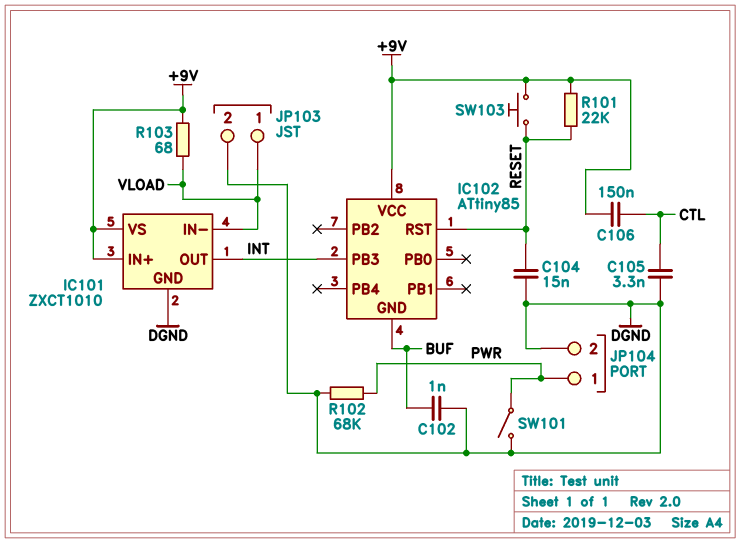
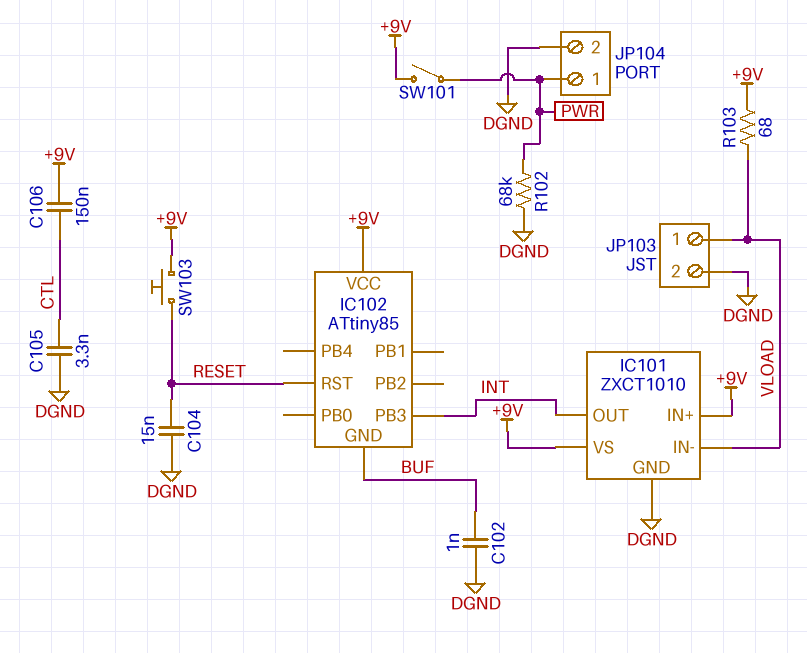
R101: 22k (+9V, RESET) -> none
SW101: switch (DGND, PWR) -> switch (+9V, PWR)

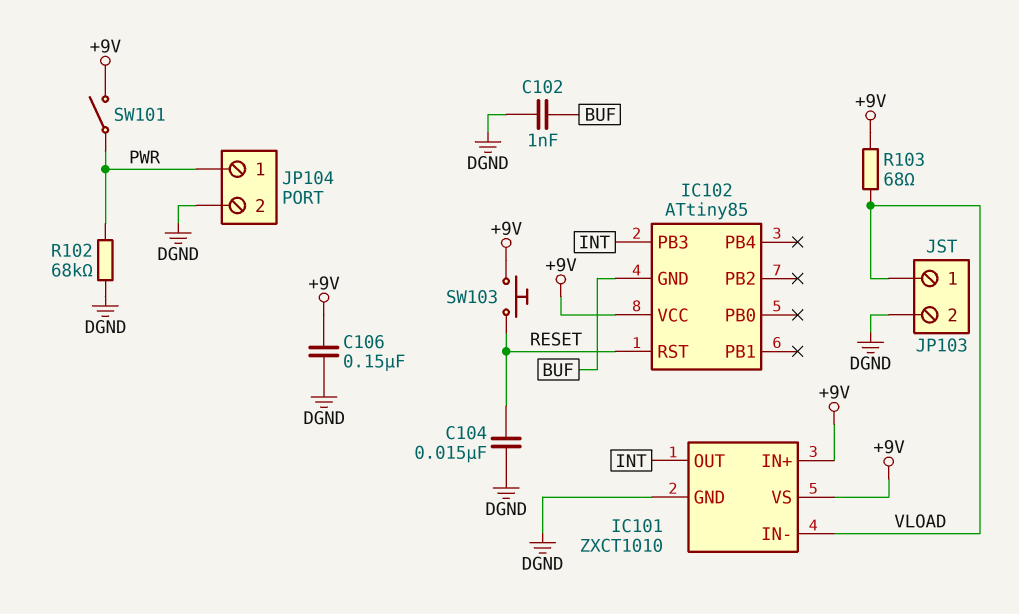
C105: 3.3nF (CTL, DGND) -> none
C106: 150nF (+9V, CTL) -> 150nF (+9V, DGND)

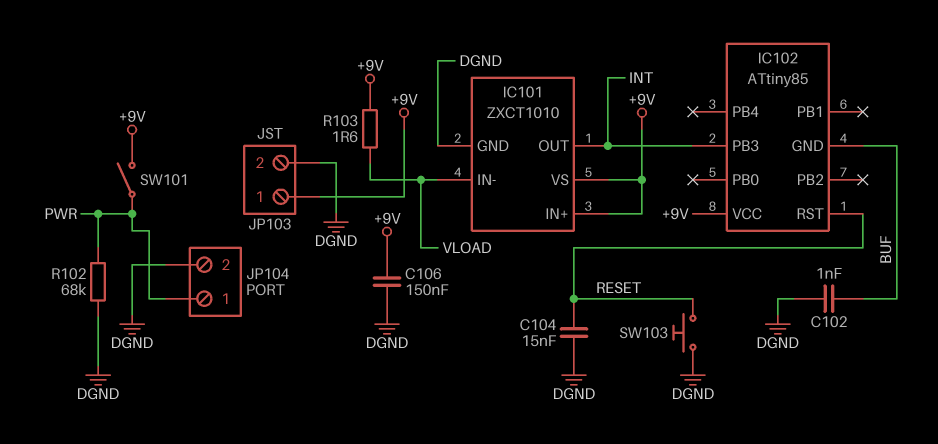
JP103 pin 1: VLOAD -> +9V
R103: 68 (+9V, VLOAD) -> 1.6 (+9V, VLOAD)
SW103: button (+9V, RESET) -> button (DGND, RESET)

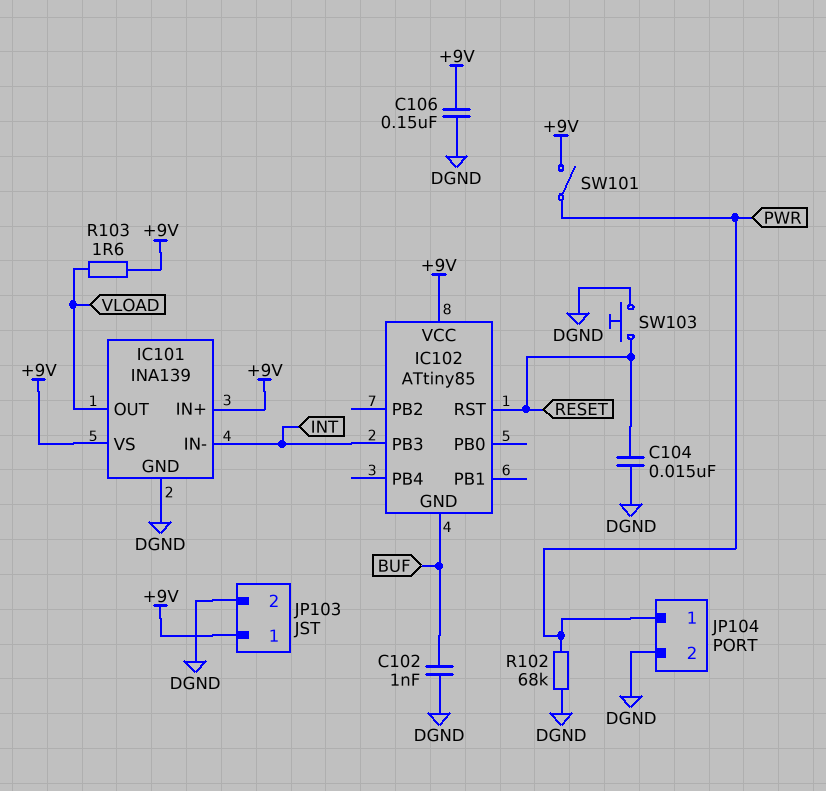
IC101: ZXCT1010 -> INA139
IC101 pin IN-: VLOAD -> INT
IC101 pin OUT: INT -> VLOAD

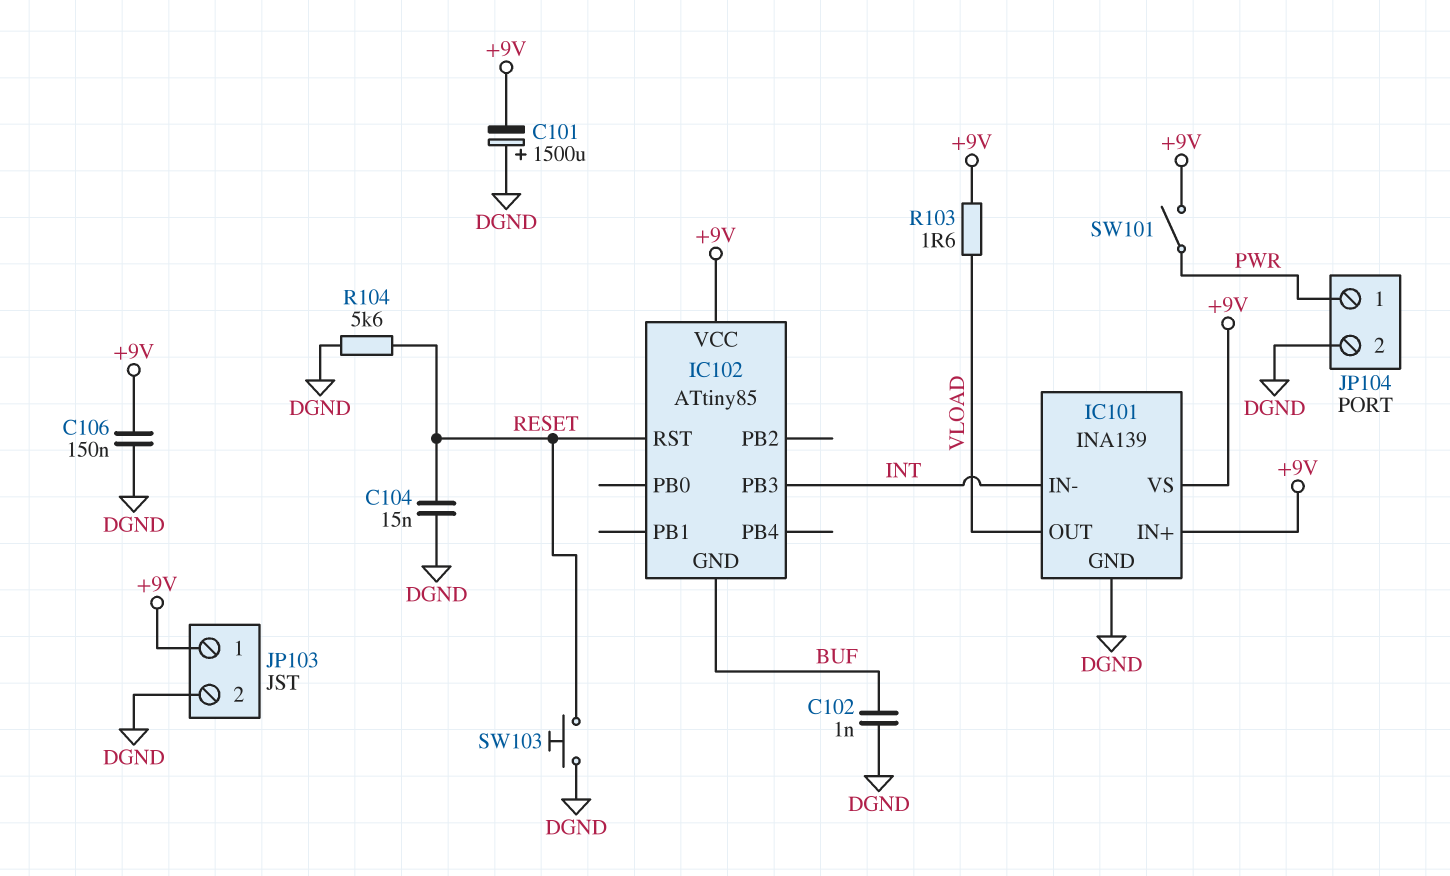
C101: none -> 1500uF (plus DGND, minus +9V)
R102: 68k (DGND, PWR) -> none
R104: none -> 5.6k (DGND, RESET)

